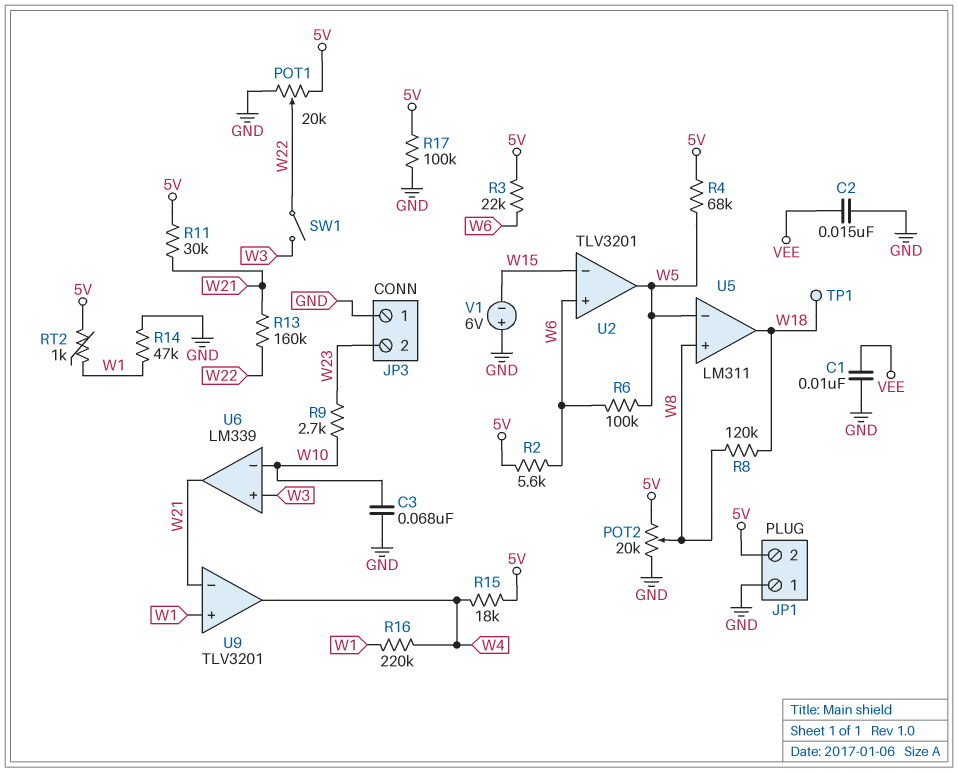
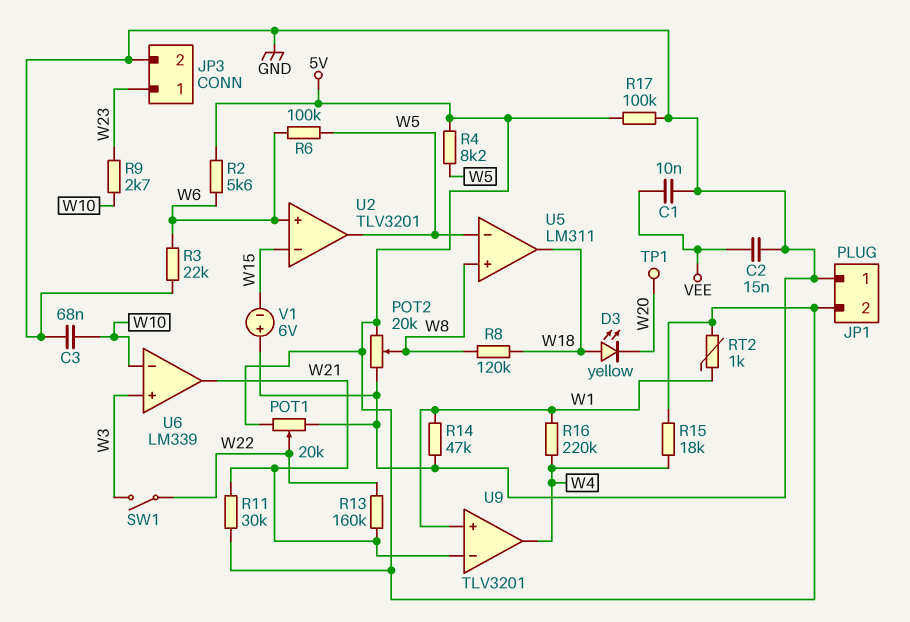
D3: none -> LED yellow (A W18, K W20)
JP3 pin 1: GND -> W23
JP3 pin 2: W23 -> GND
R3: 22k (5V, W6) -> 22k (GND, W6)
R4: 68k (5V, W5) -> 8.2k (5V, W5)
TP1: test point (W18) -> test point (W20)

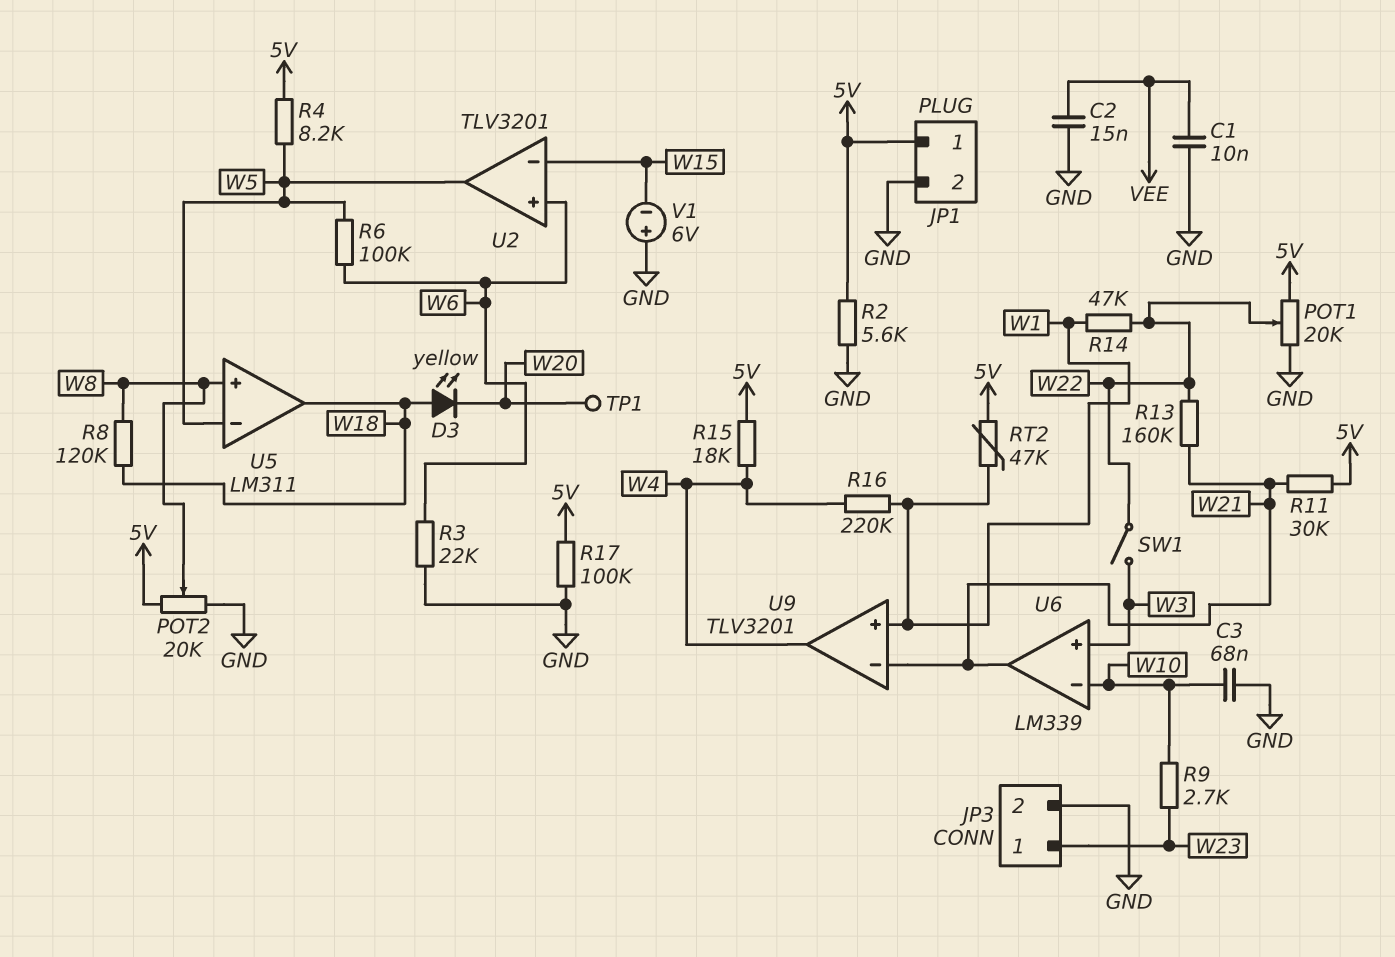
JP1 pin 1: GND -> 5V
JP1 pin 2: 5V -> GND
R2: 5.6k (5V, W6) -> 5.6k (5V, GND)
R14: 47k (GND, W1) -> 47k (W1, W22)
RT2: 1k (5V, W1) -> 47k (5V, W1)

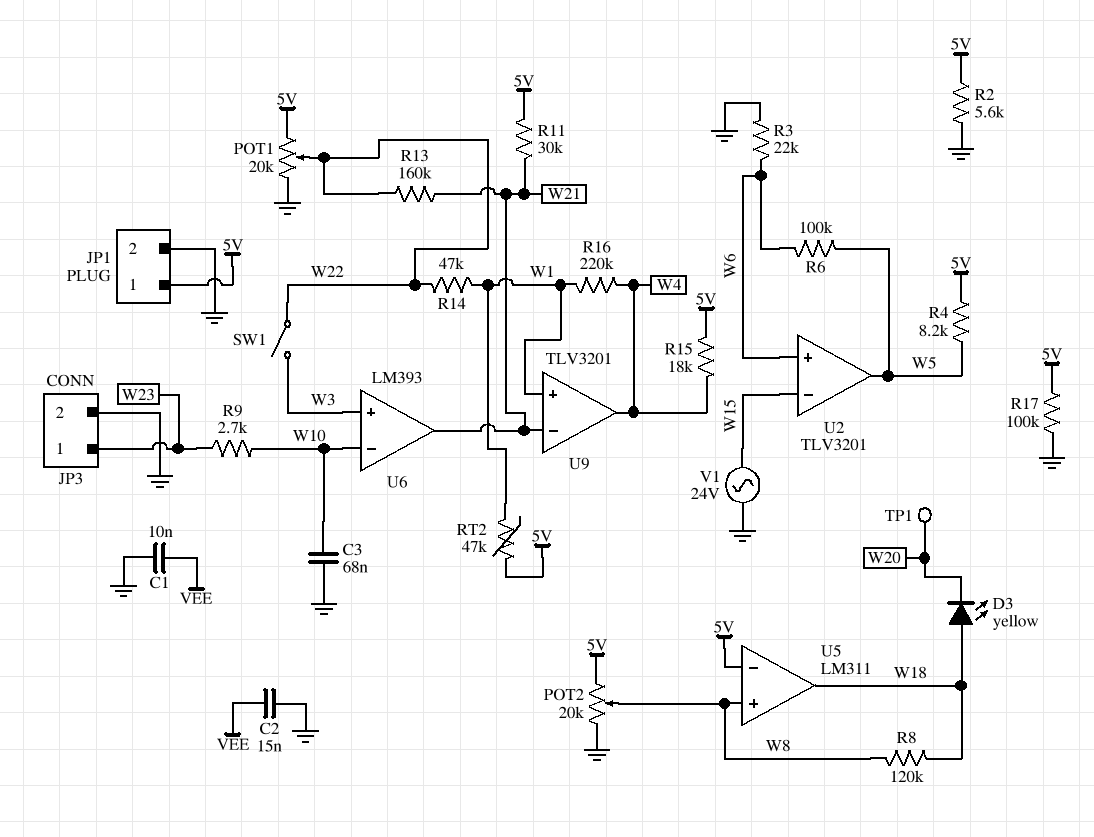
U5 pin in-: W5 -> 5V
U6: LM339 -> LM393
V1: 6V (plus GND, minus W15) -> AC 24V (GND, W15)

